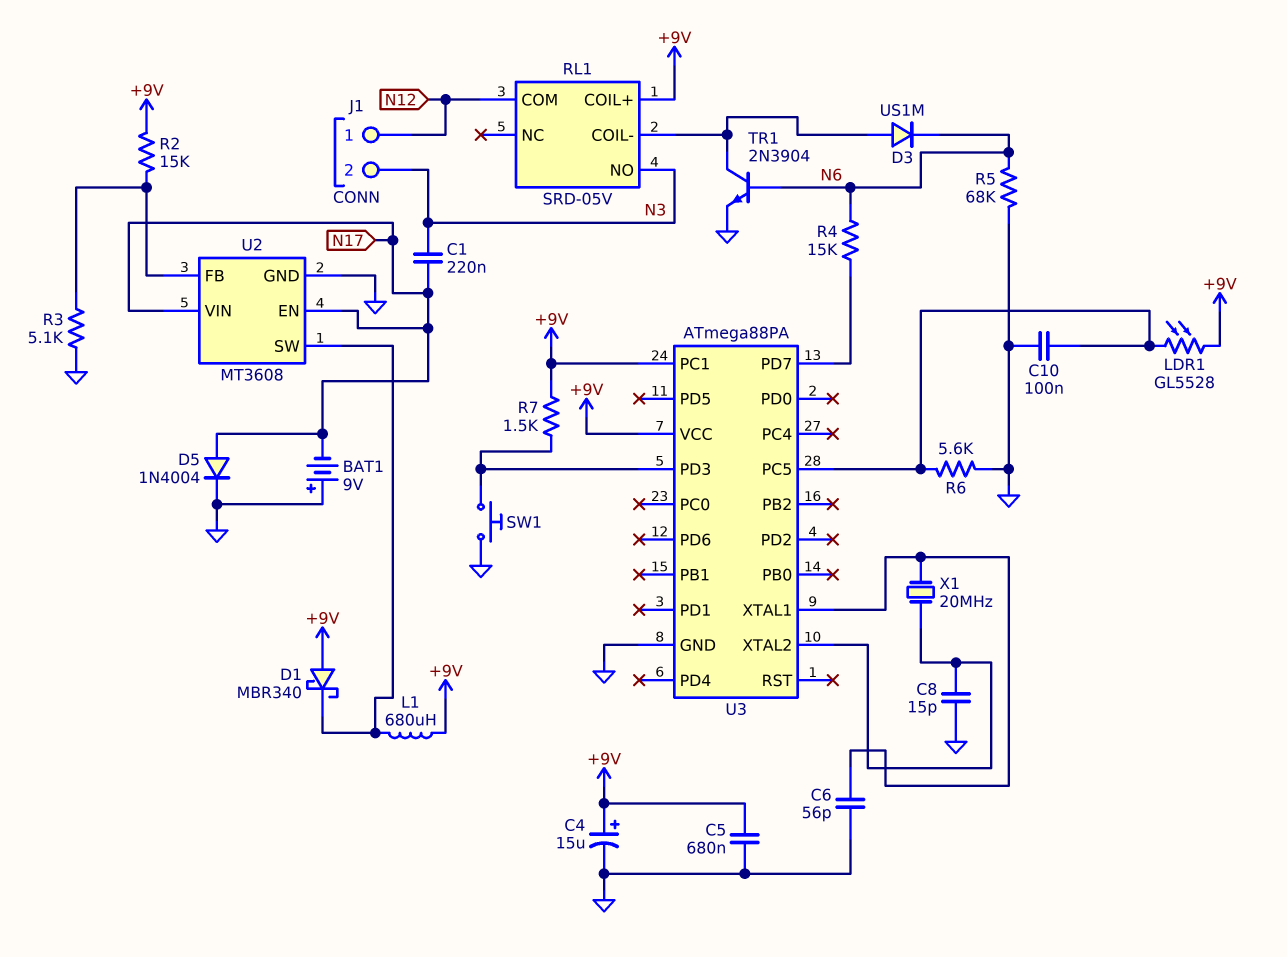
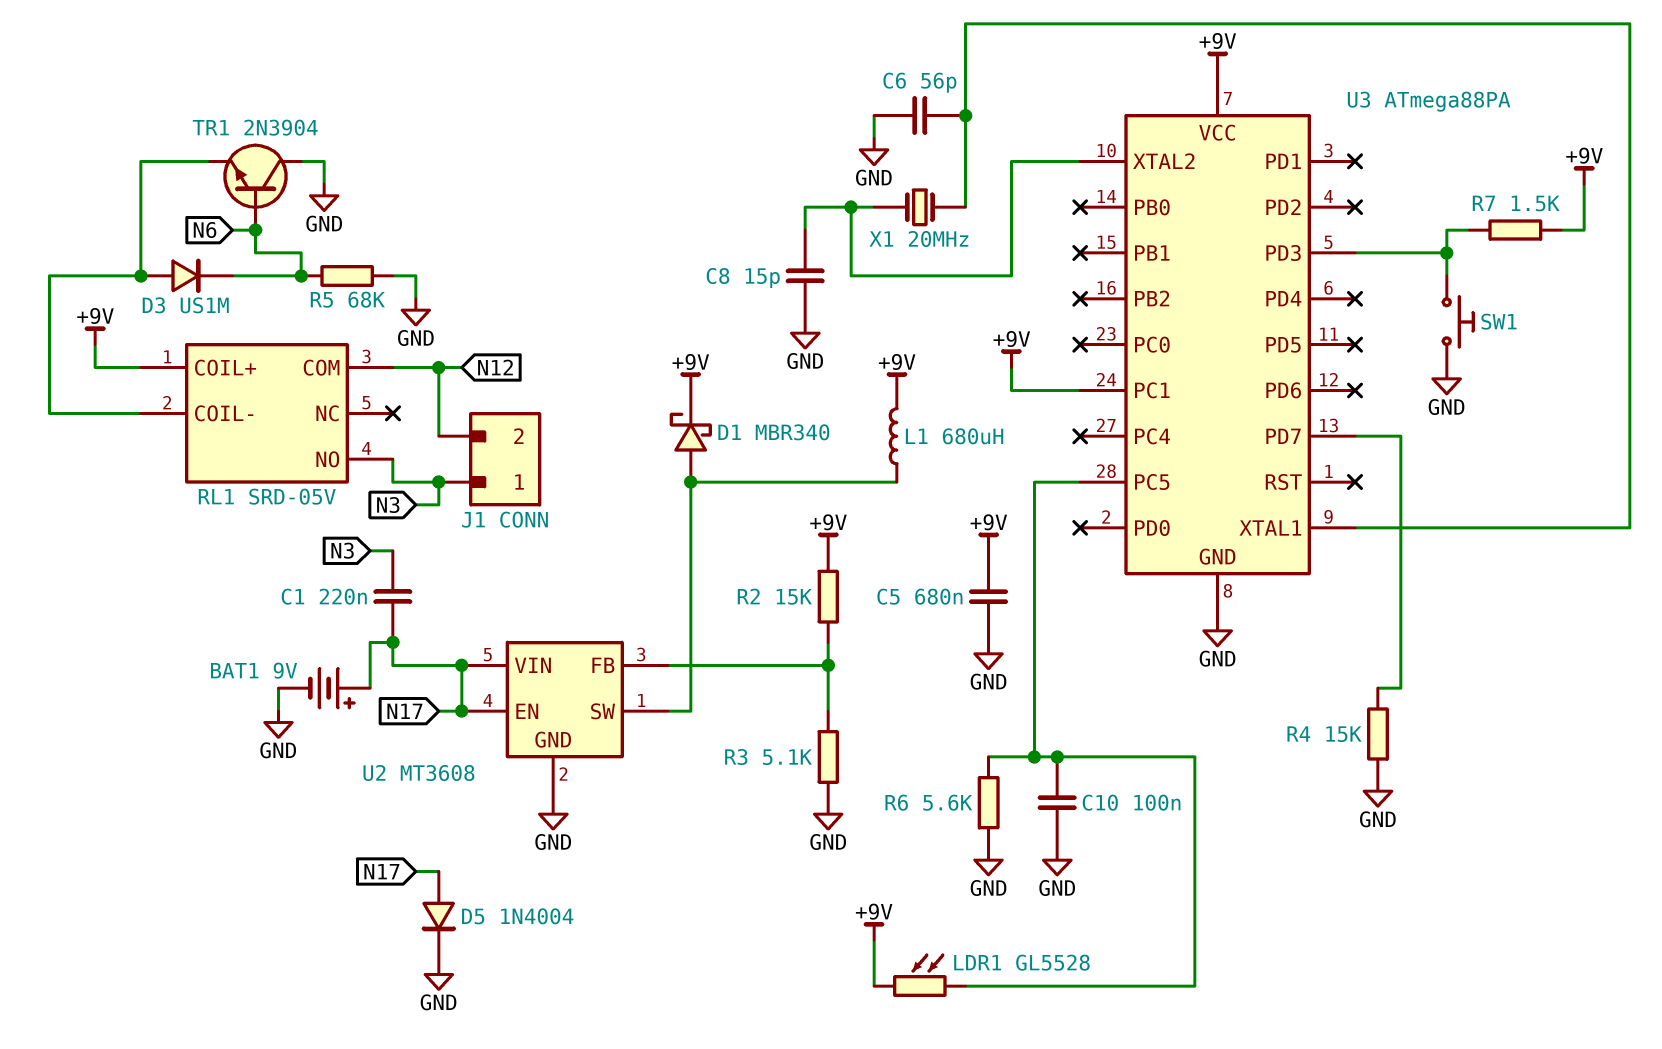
BAT1: 9V (plus GND, minus N17) -> 9V (plus N17, minus GND)
C4: 15uF (plus +9V, minus GND) -> none
D1: schottky MBR340 (A +9V, K U2/SW) -> schottky MBR340 (A U2/SW, K +9V)
J1 pin 1: N12 -> N3
J1 pin 2: N3 -> N12
R4: 15k (N6, U3/PD7) -> 15k (GND, U3/PD7)
TR1: NPN 2N3904 (B N6, C RL1/COIL-, E GND) -> NPN 2N3904 (B N6, C GND, E RL1/COIL-)

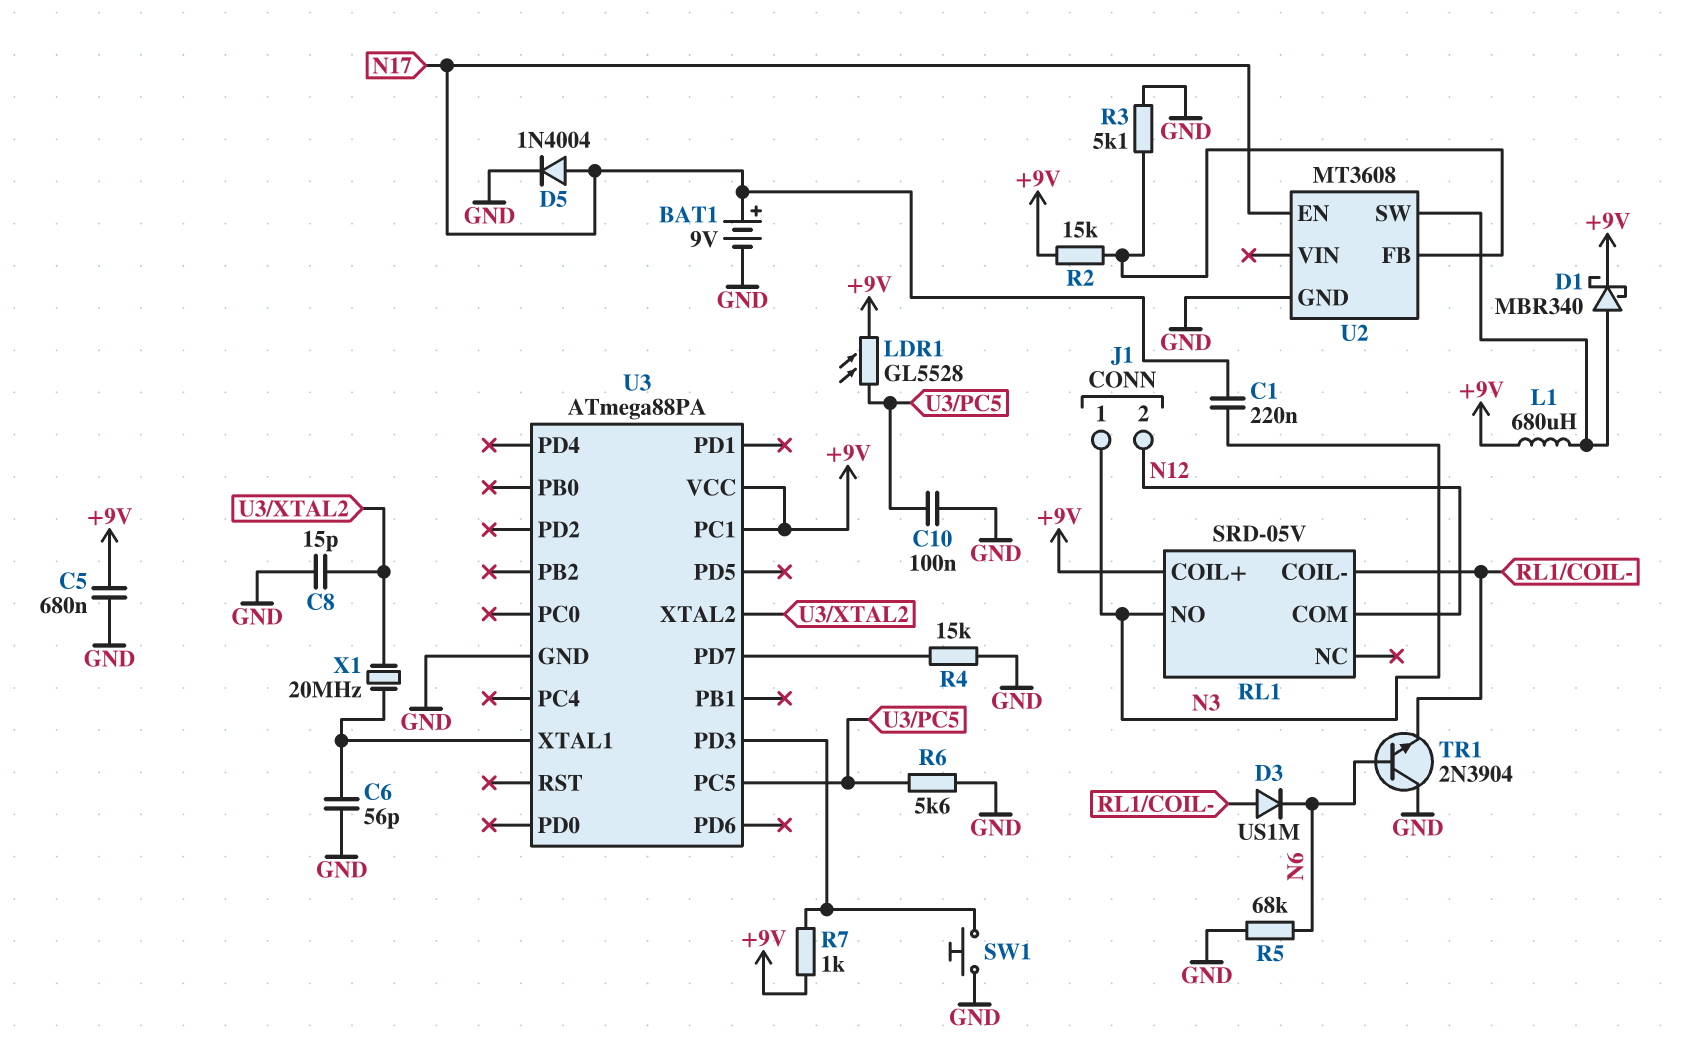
R7: 1.5k (+9V, U3/PD3) -> 1k (+9V, U3/PD3)
U2 pin VIN: N17 -> none

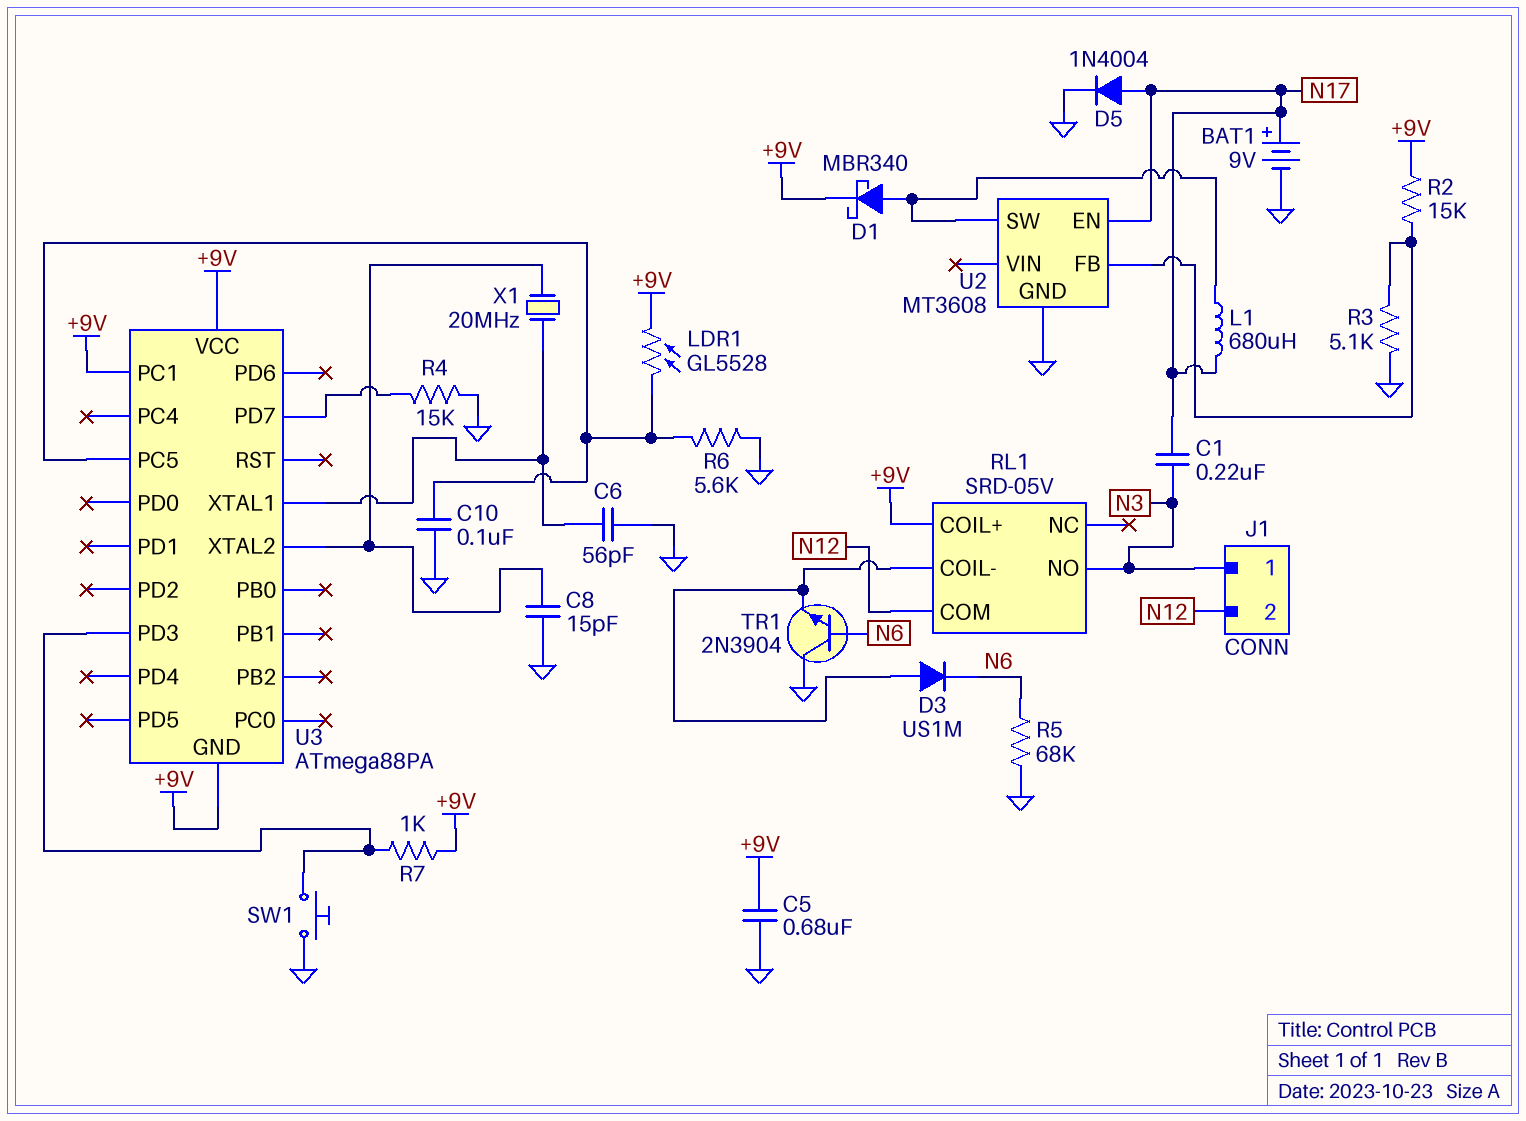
L1: 680uH (+9V, U2/SW) -> 680uH (N17, U2/SW)
U3 pin GND: GND -> +9V

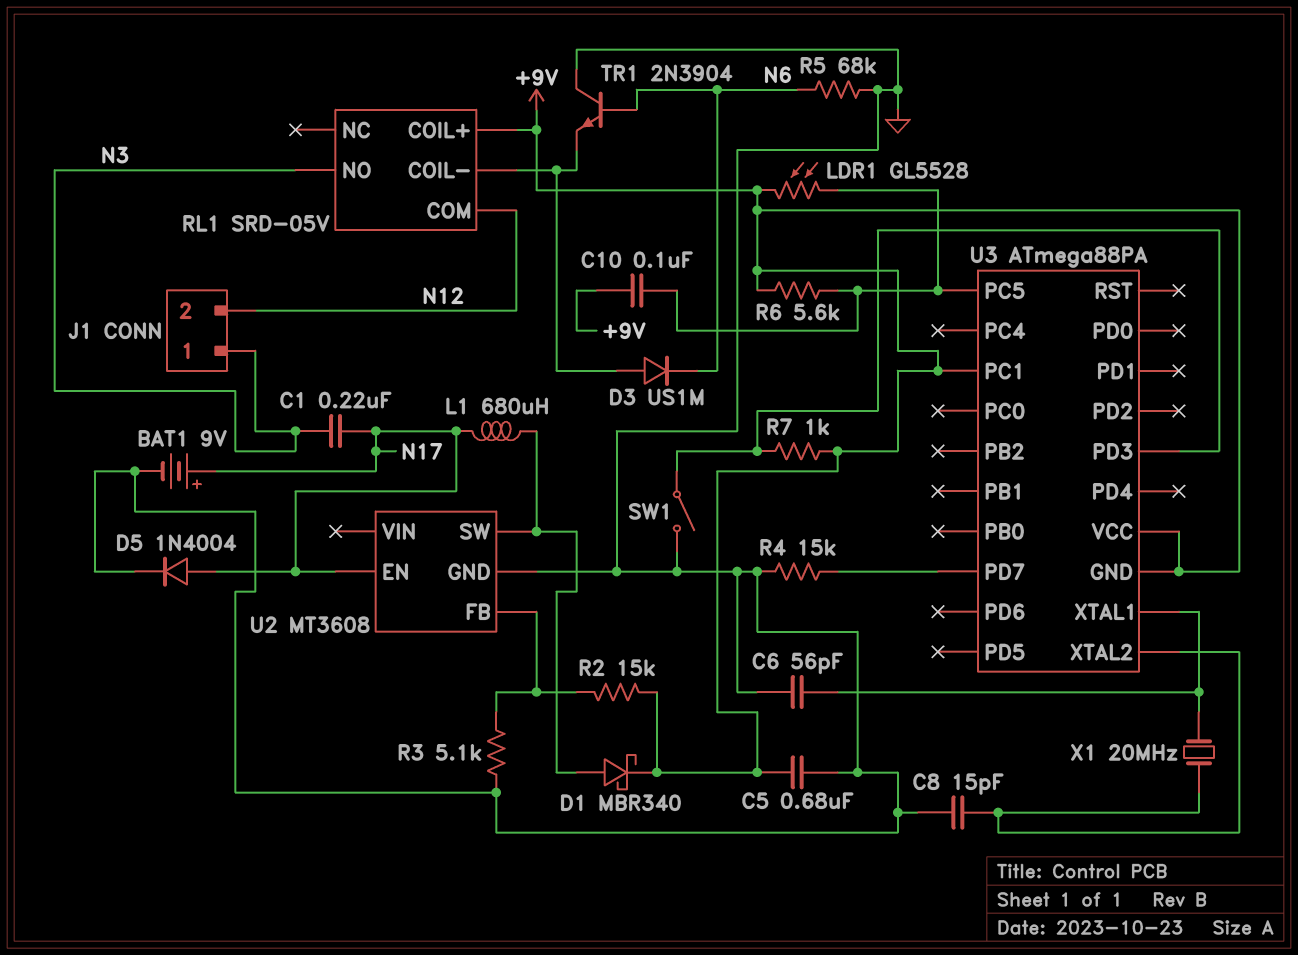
C10: 100nF (GND, U3/PC5) -> 100nF (+9V, U3/PC5)
R6: 5.6k (GND, U3/PC5) -> 5.6k (+9V, U3/PC5)
SW1: button (GND, U3/PD3) -> switch (GND, U3/PD3)

